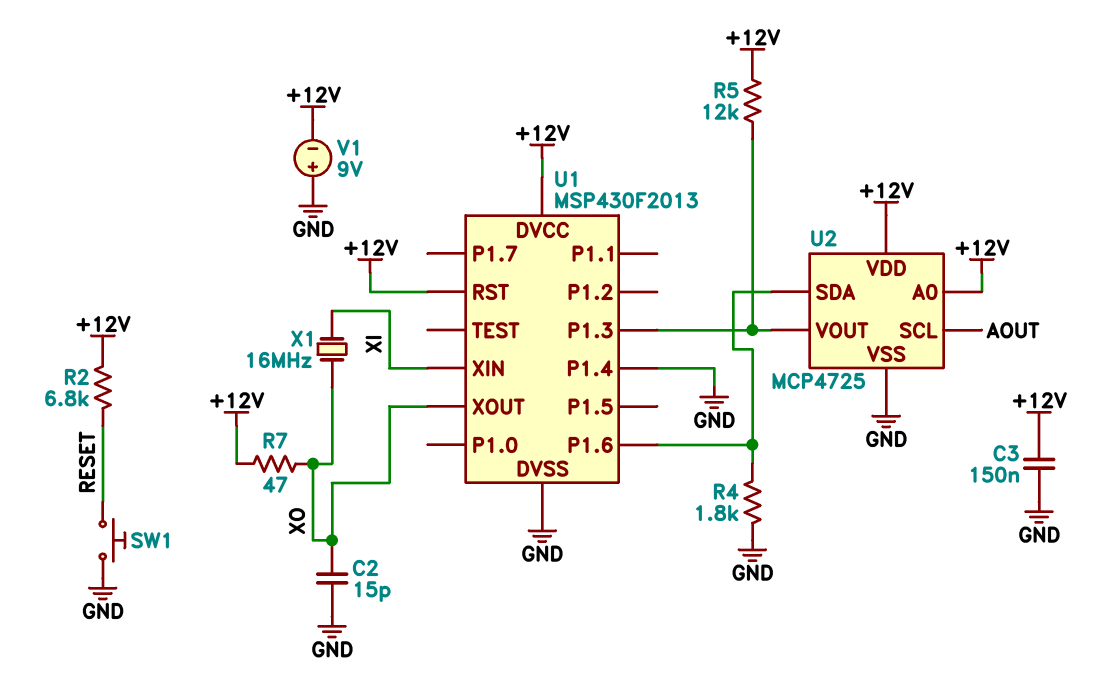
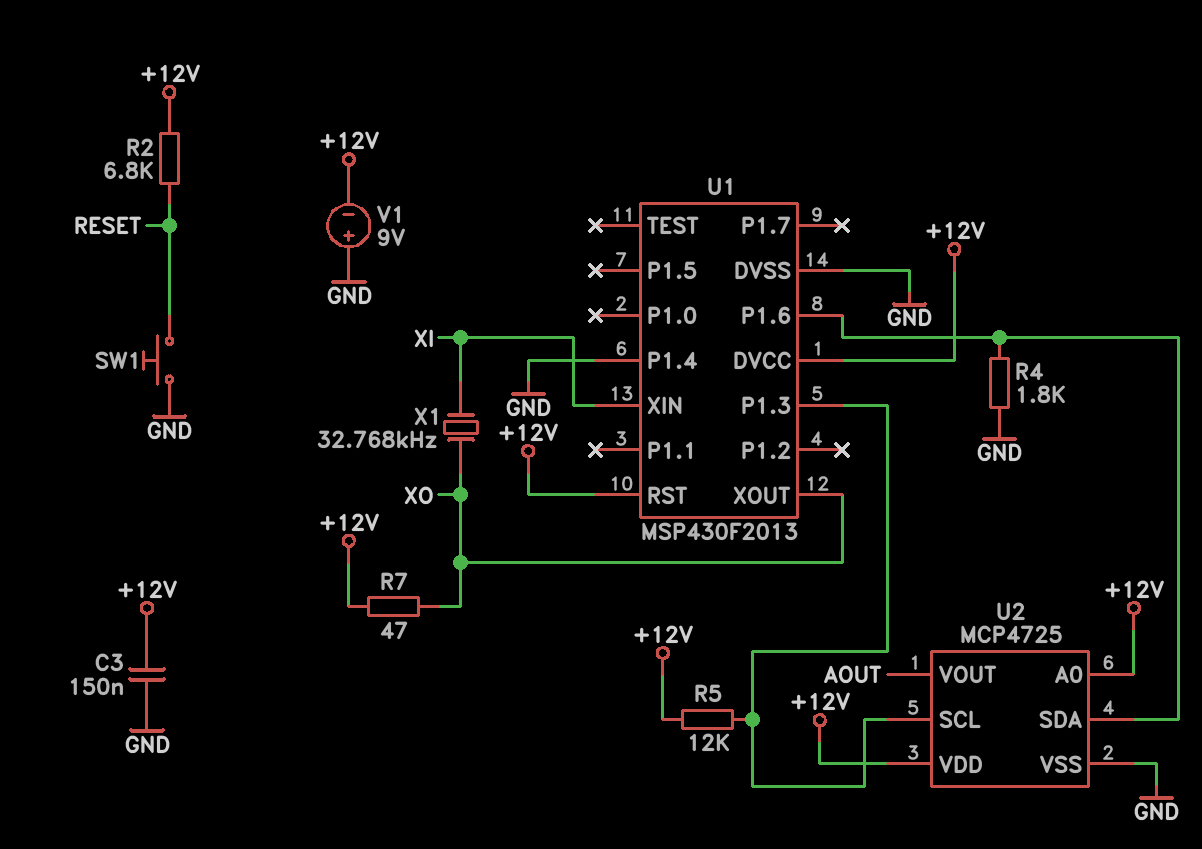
C2: 15pF (GND, XO) -> none
U2 pin SCL: AOUT -> U1/P1.3
U2 pin VOUT: U1/P1.3 -> AOUT
X1: 16MHz (XI, XO) -> 32.768kHz (XI, XO)

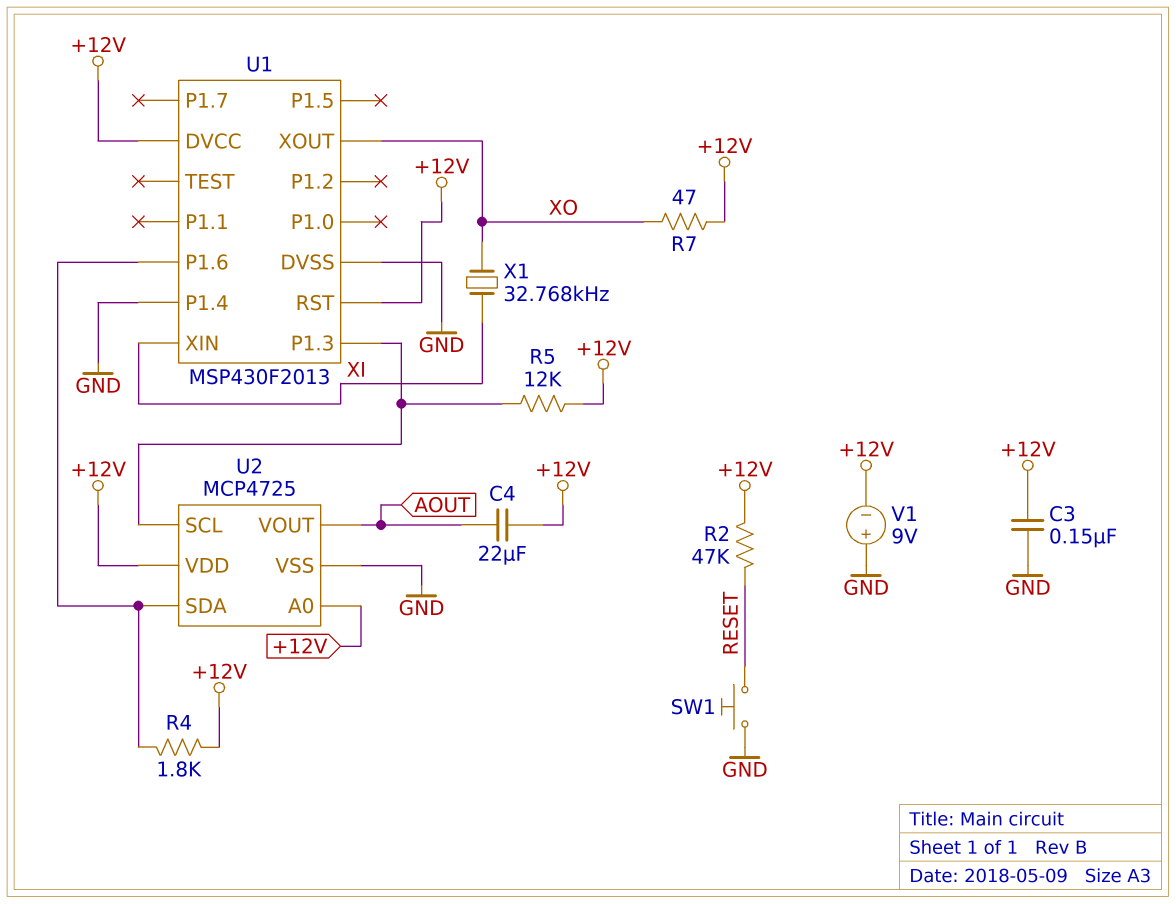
C4: none -> 22uF (+12V, AOUT)
R2: 6.8k (+12V, RESET) -> 47k (+12V, RESET)
R4: 1.8k (GND, U1/P1.6) -> 1.8k (+12V, U1/P1.6)

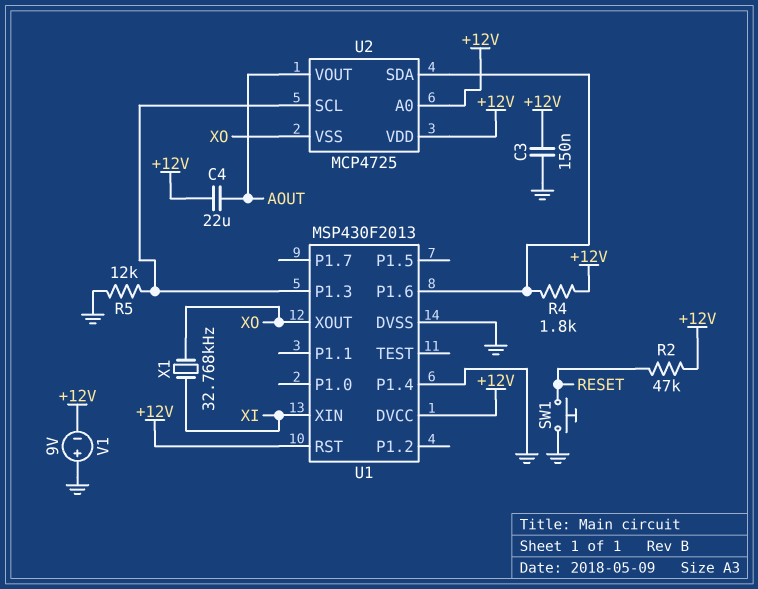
R5: 12k (+12V, U1/P1.3) -> 12k (GND, U1/P1.3)
R7: 47 (+12V, XO) -> none
U2 pin VSS: GND -> XO

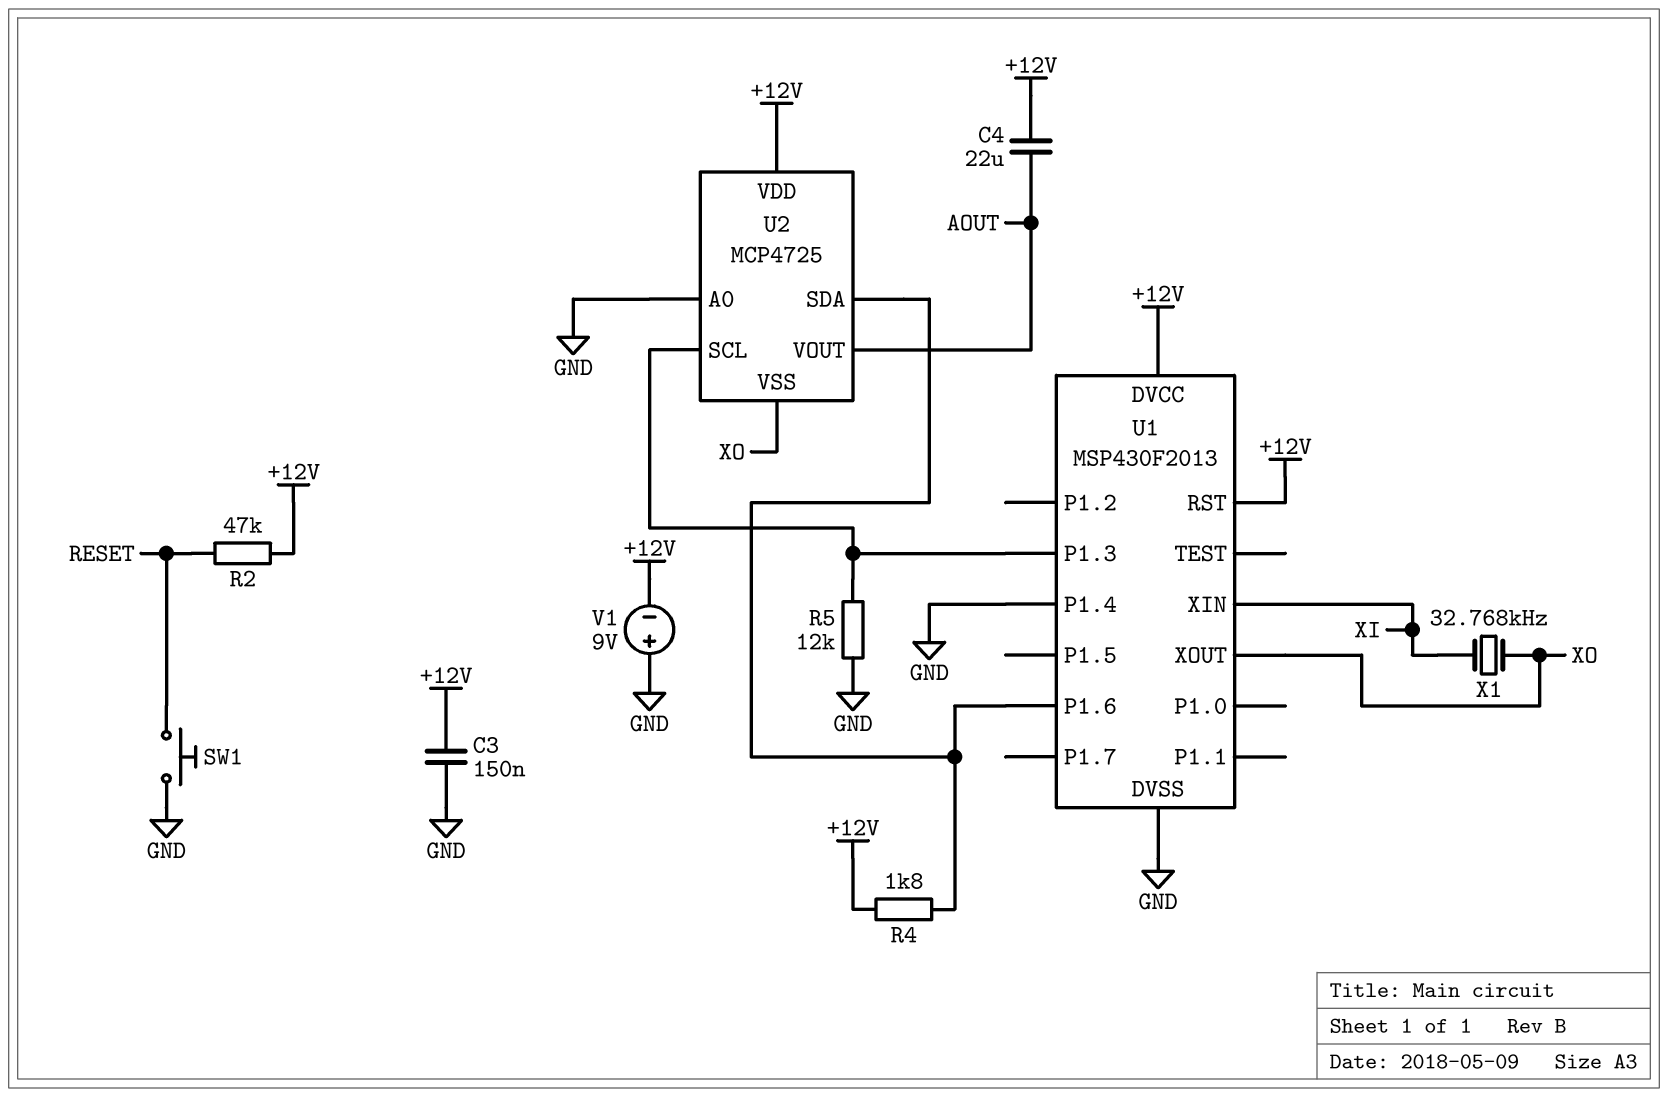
U2 pin A0: +12V -> GND

